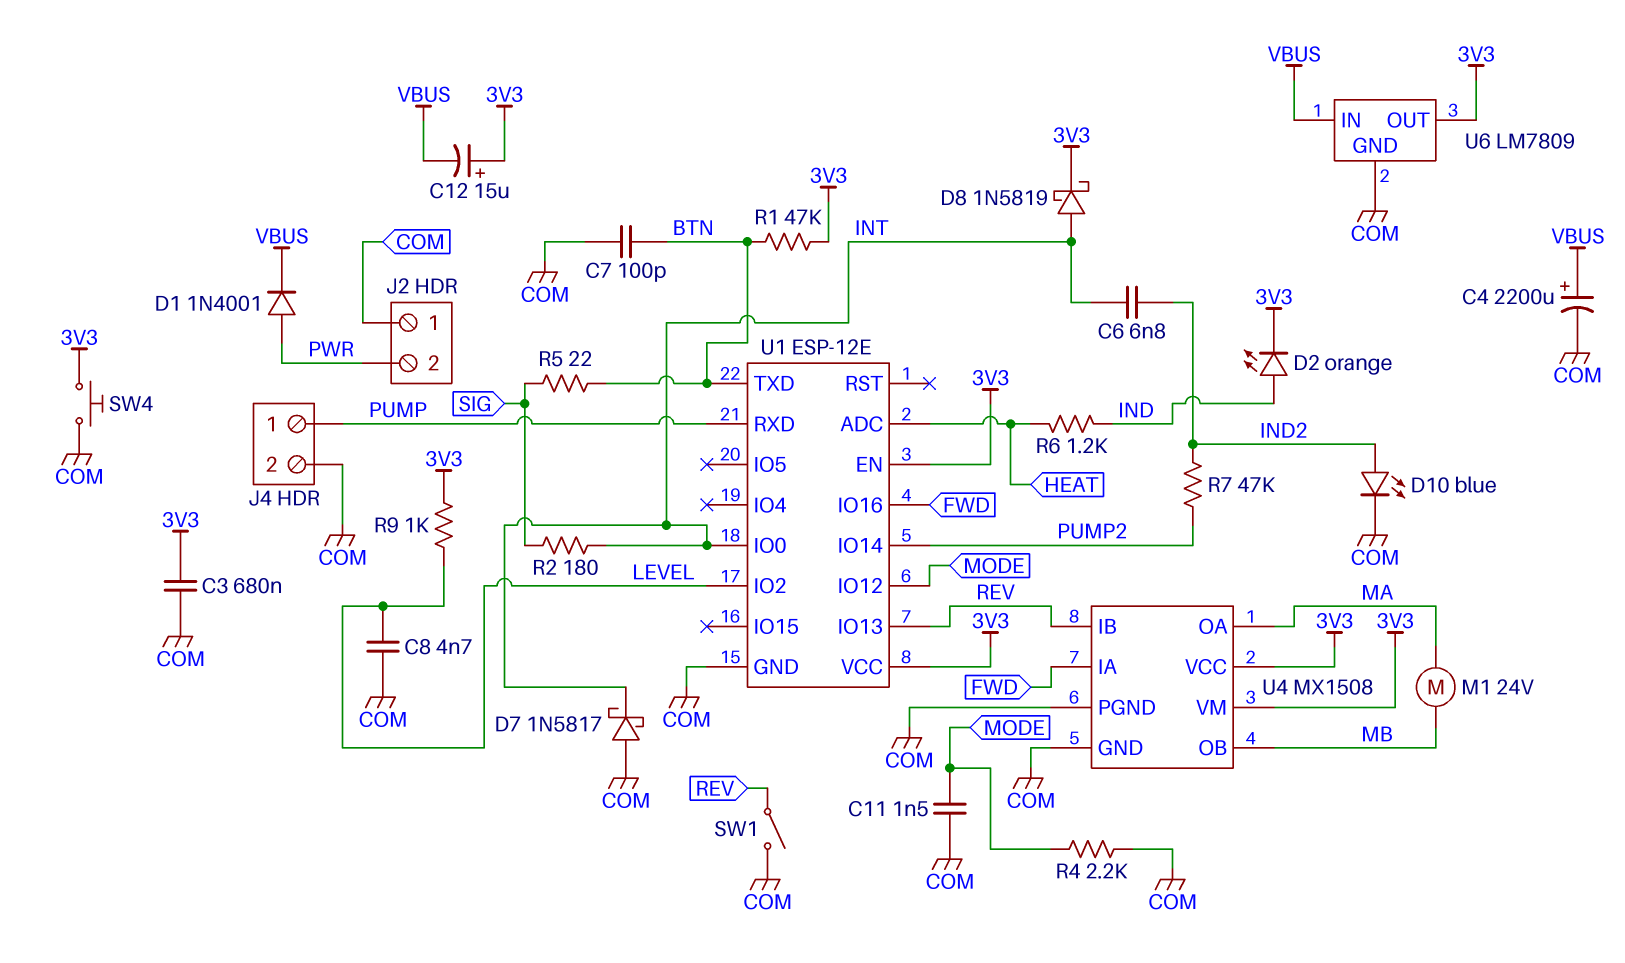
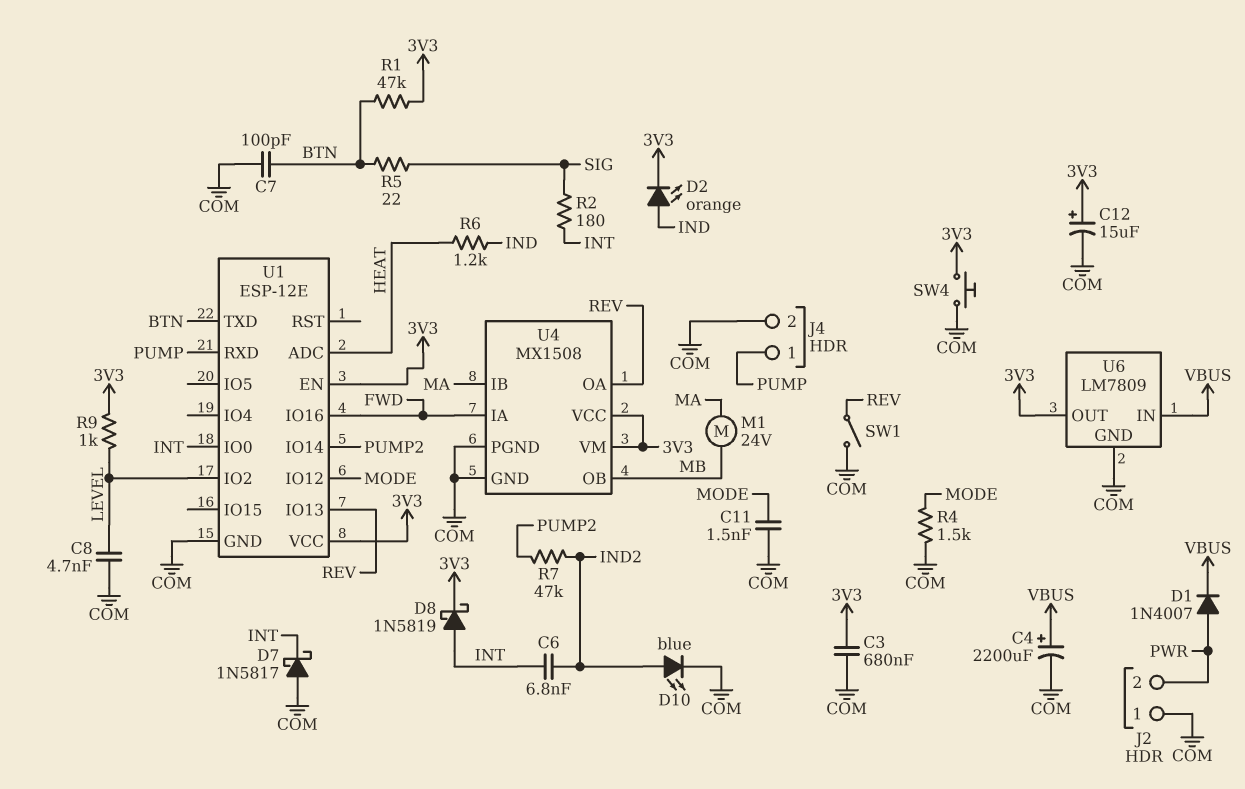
C12: 15uF (plus 3V3, minus VBUS) -> 15uF (plus 3V3, minus COM)
D1: diode 1N4001 (A PWR, K VBUS) -> diode 1N4007 (A PWR, K VBUS)
R4: 2.2k (COM, MODE) -> 1.5k (COM, MODE)
U4 pin IB: REV -> MA
U4 pin OA: MA -> REV

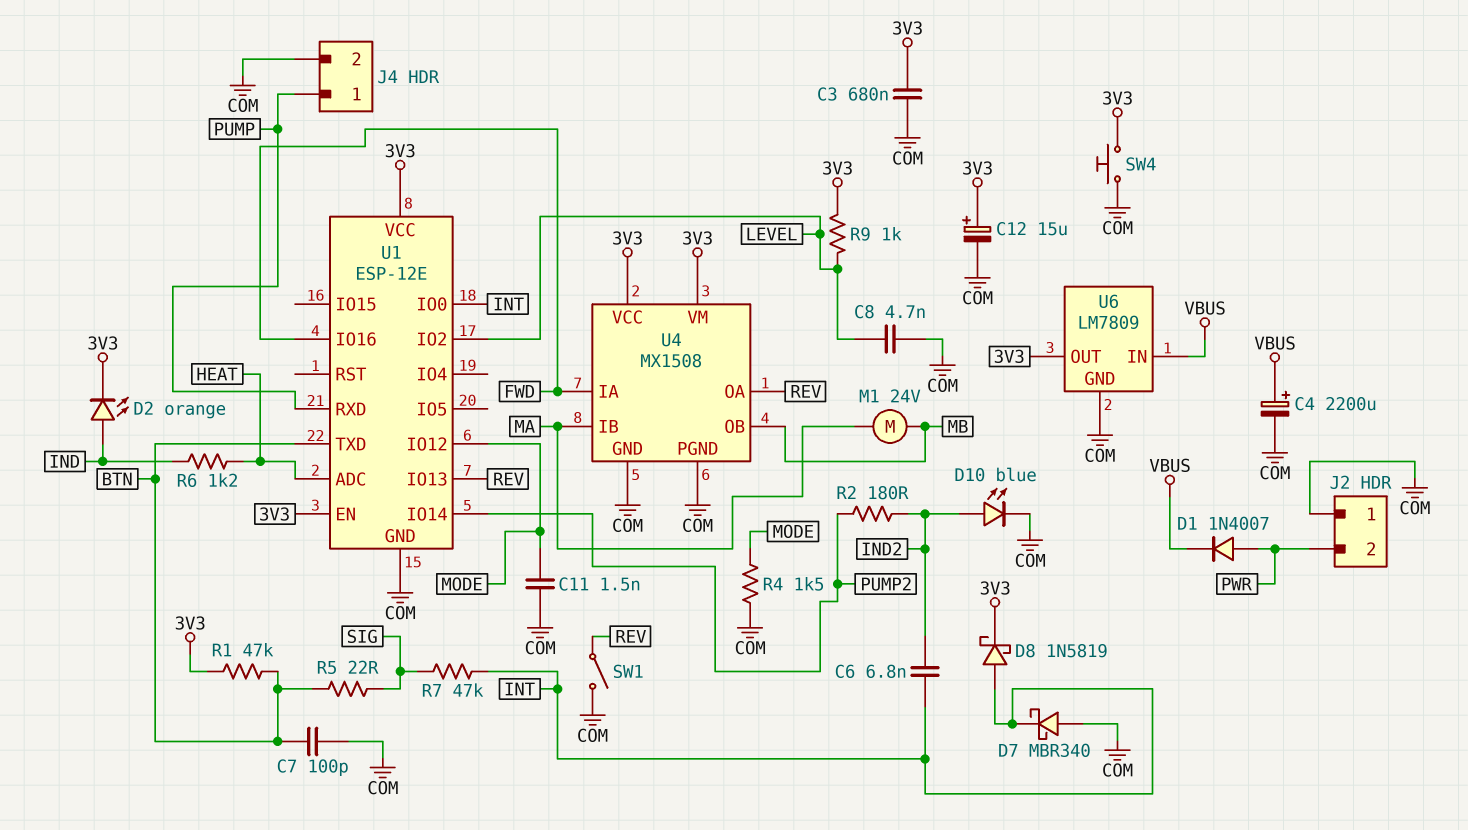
D7: schottky 1N5817 (A COM, K INT) -> schottky MBR340 (A COM, K INT)
R2: 180 (INT, SIG) -> 180 (IND2, PUMP2)
R7: 47k (IND2, PUMP2) -> 47k (INT, SIG)

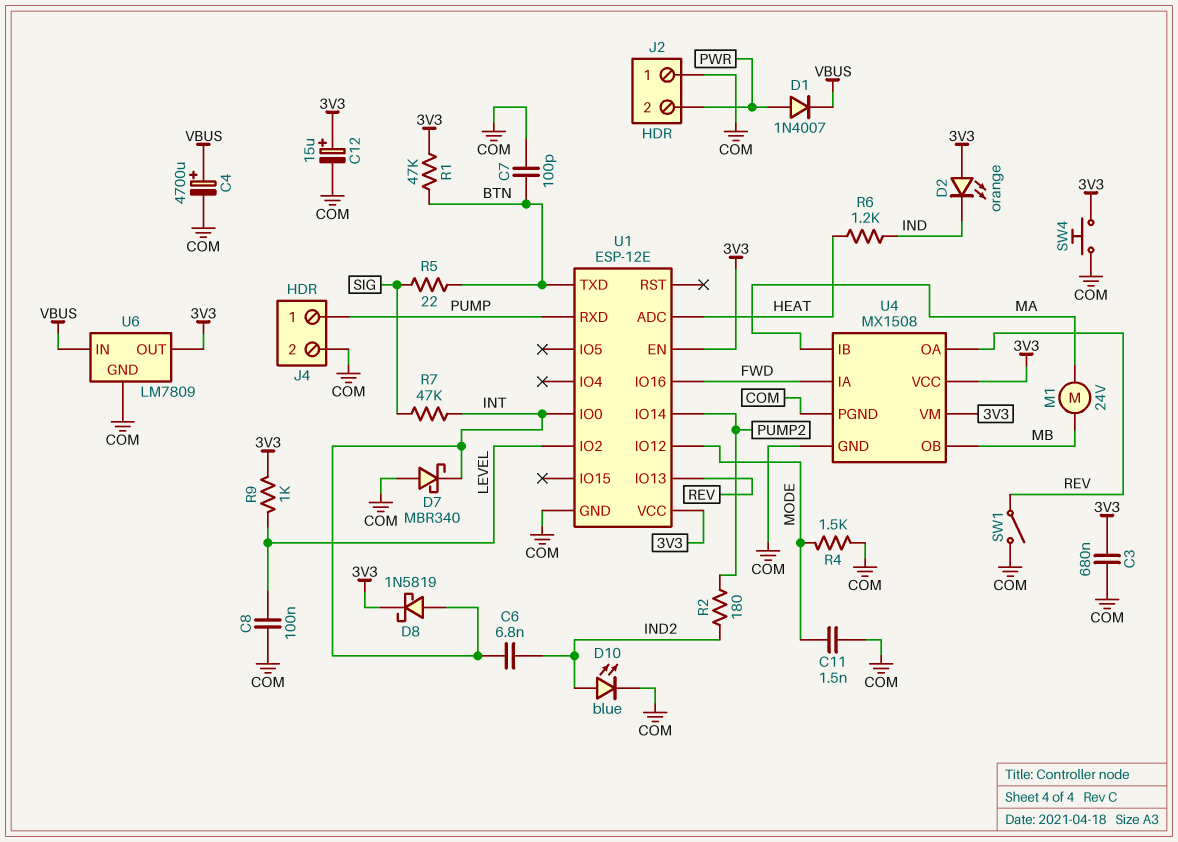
C4: 2200uF (plus VBUS, minus COM) -> 4700uF (plus VBUS, minus COM)
C8: 4.7nF (COM, LEVEL) -> 100nF (COM, LEVEL)
D2: LED orange (A IND, K 3V3) -> LED orange (A 3V3, K IND)

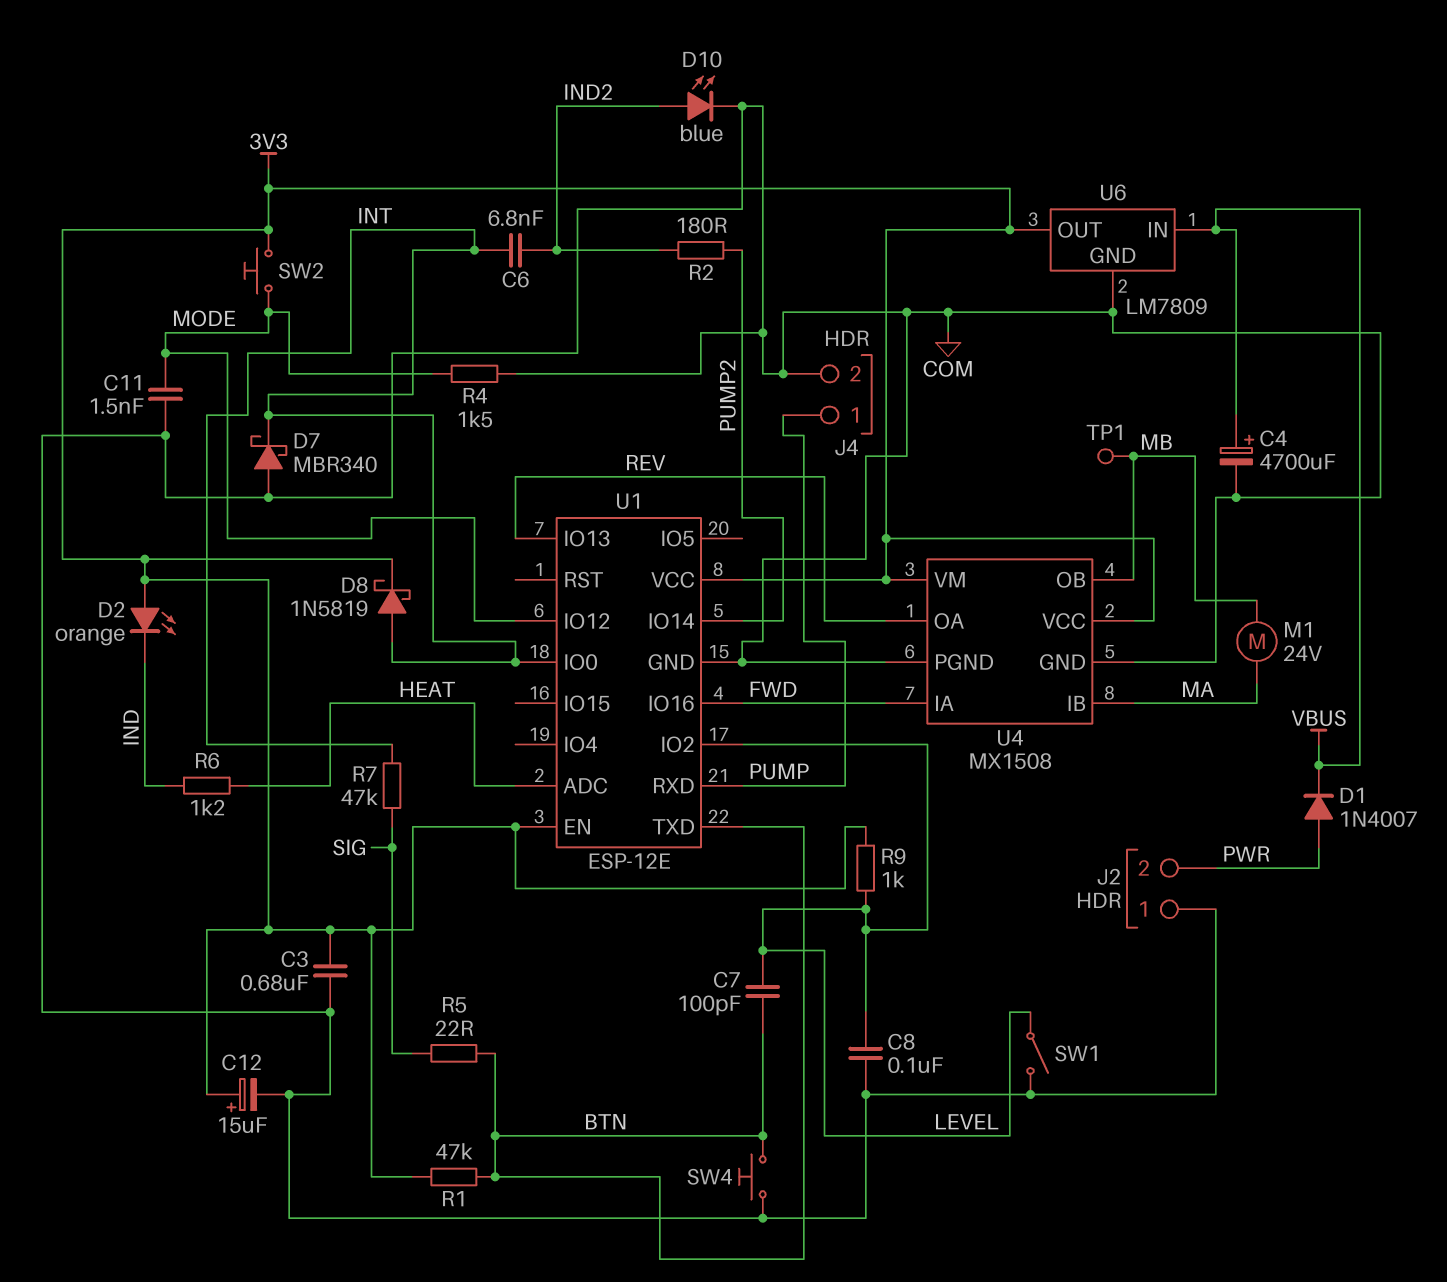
C7: 100pF (BTN, COM) -> 100pF (BTN, LEVEL)
SW1: switch (COM, REV) -> switch (COM, LEVEL)
SW2: none -> button (3V3, MODE)
SW4: button (3V3, COM) -> button (BTN, COM)
TP1: none -> test point (MB)

